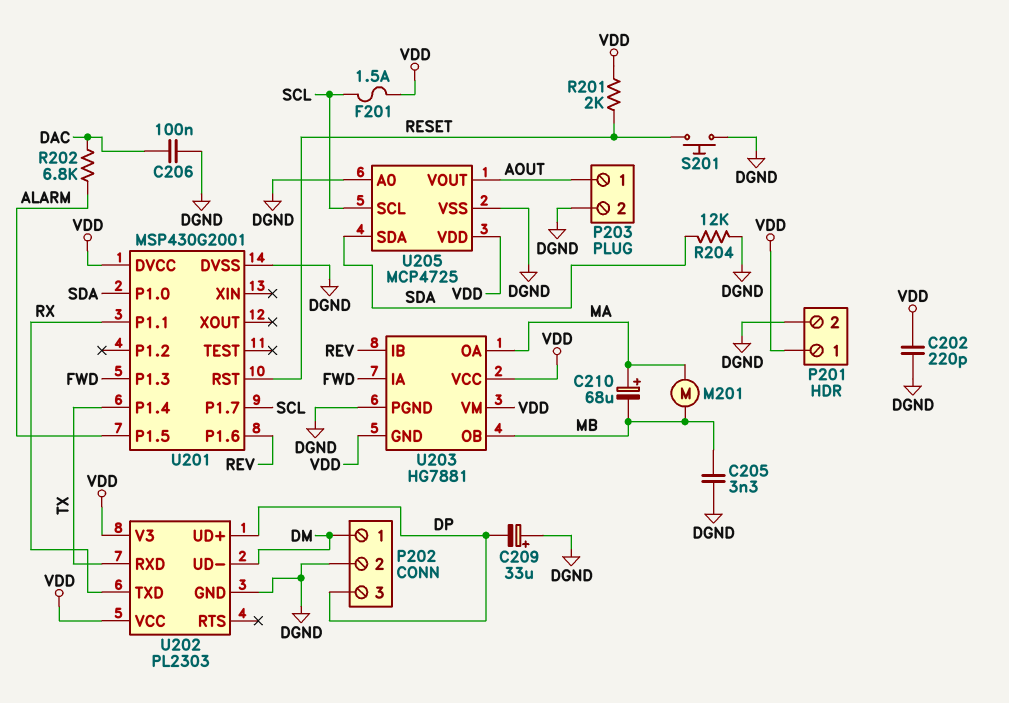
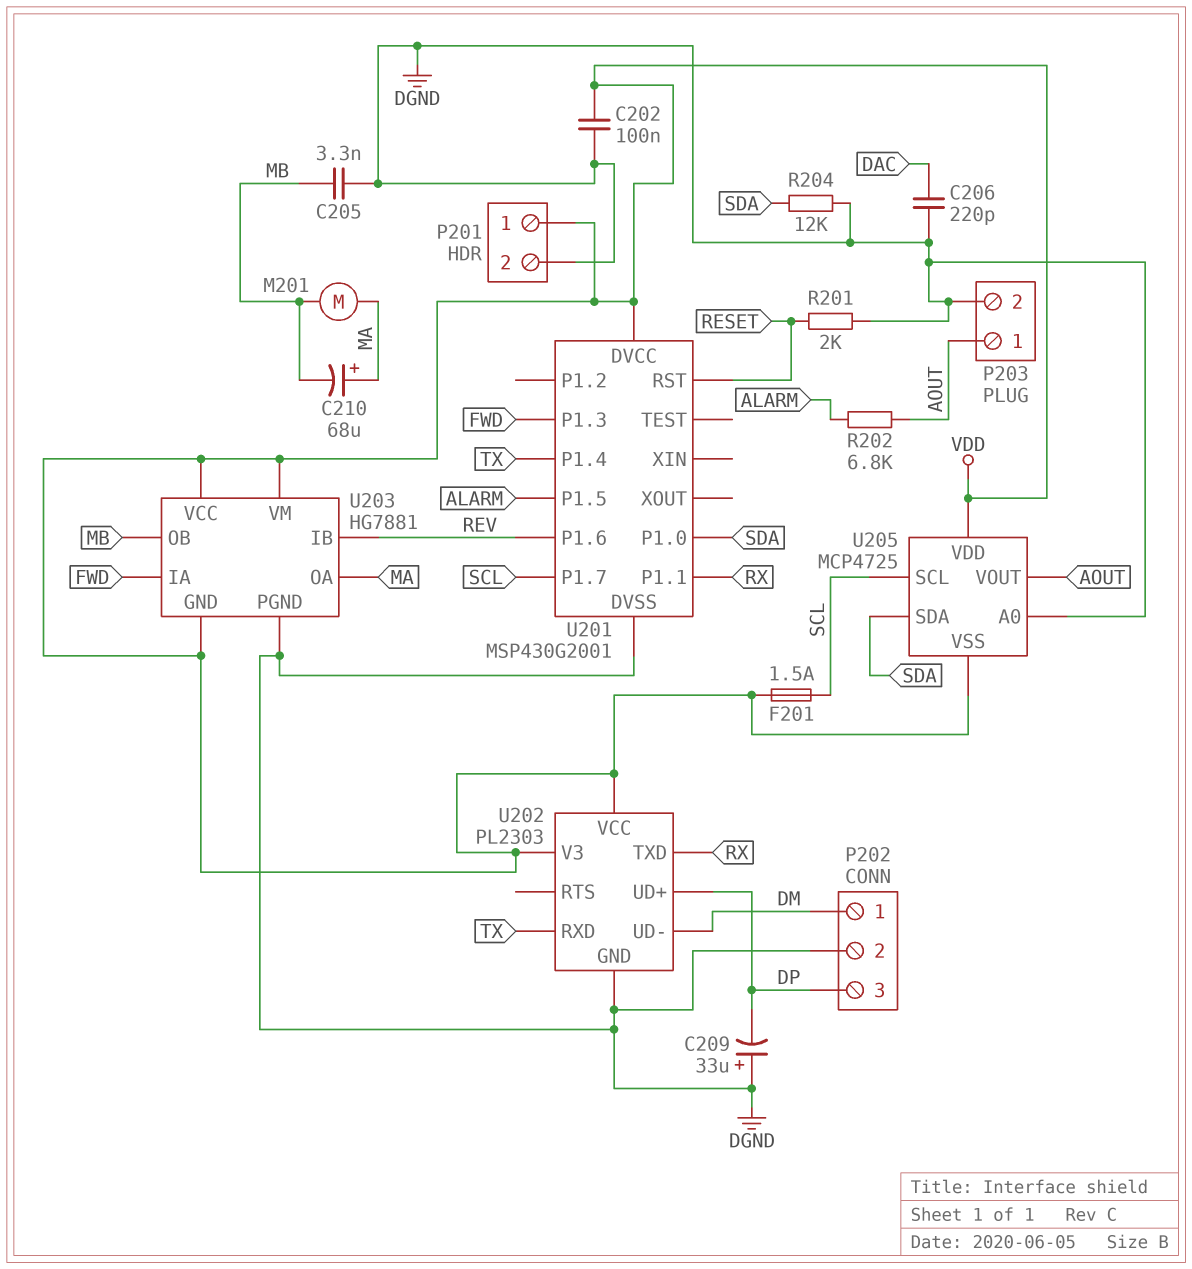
C202: 220pF (DGND, VDD) -> 100nF (DGND, VDD)
C206: 100nF (DAC, DGND) -> 220pF (DAC, DGND)
R201: 2k (RESET, VDD) -> 2k (DGND, RESET)
R202: 6.8k (ALARM, DAC) -> 6.8k (ALARM, AOUT)
S201: button (DGND, RESET) -> none
U205 pin VSS: DGND -> VDD

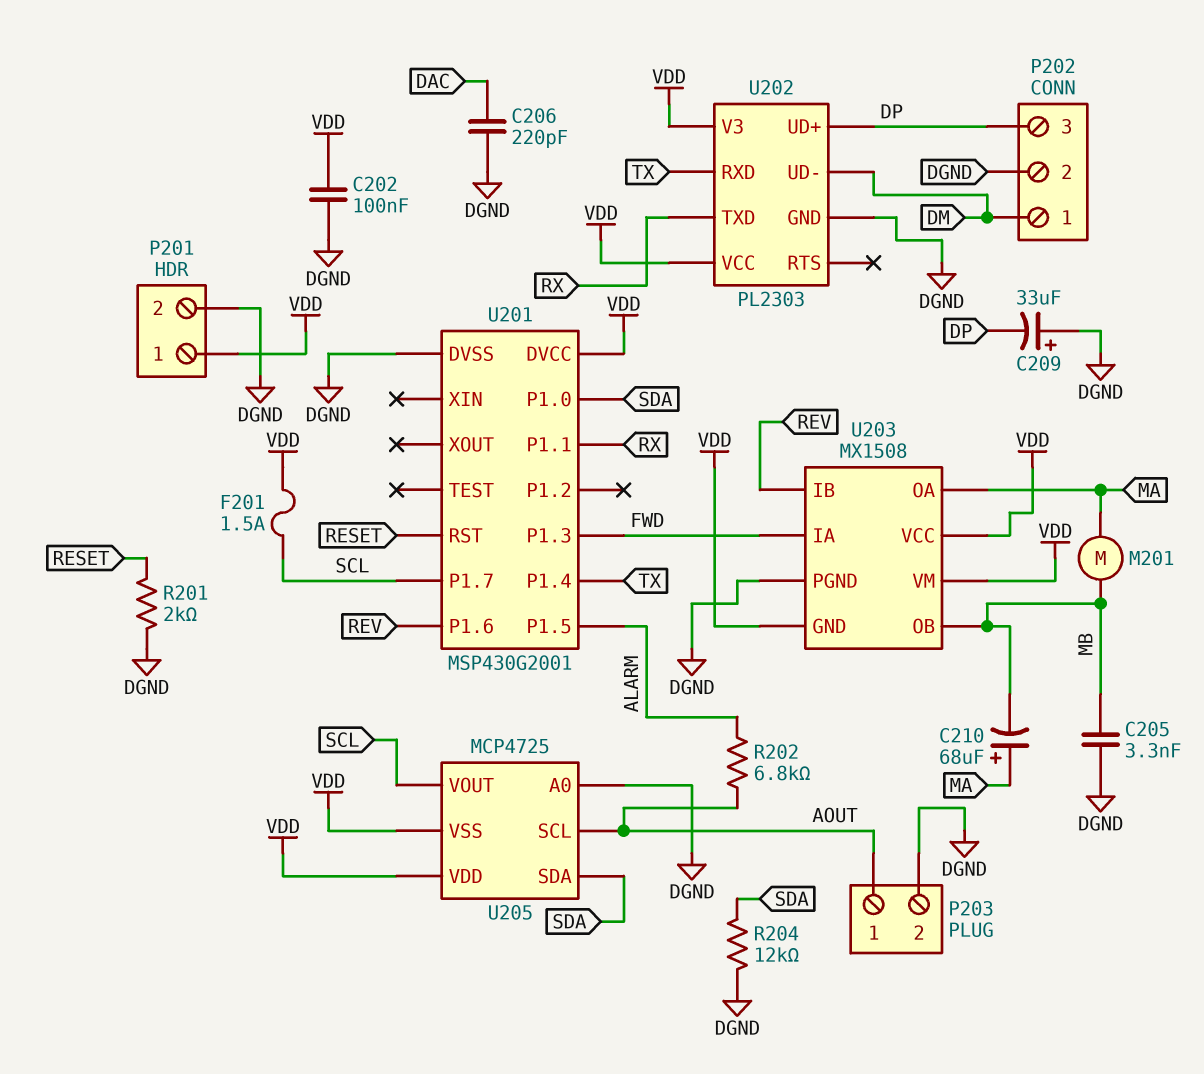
U203: HG7881 -> MX1508
U205 pin SCL: SCL -> AOUT
U205 pin VOUT: AOUT -> SCL

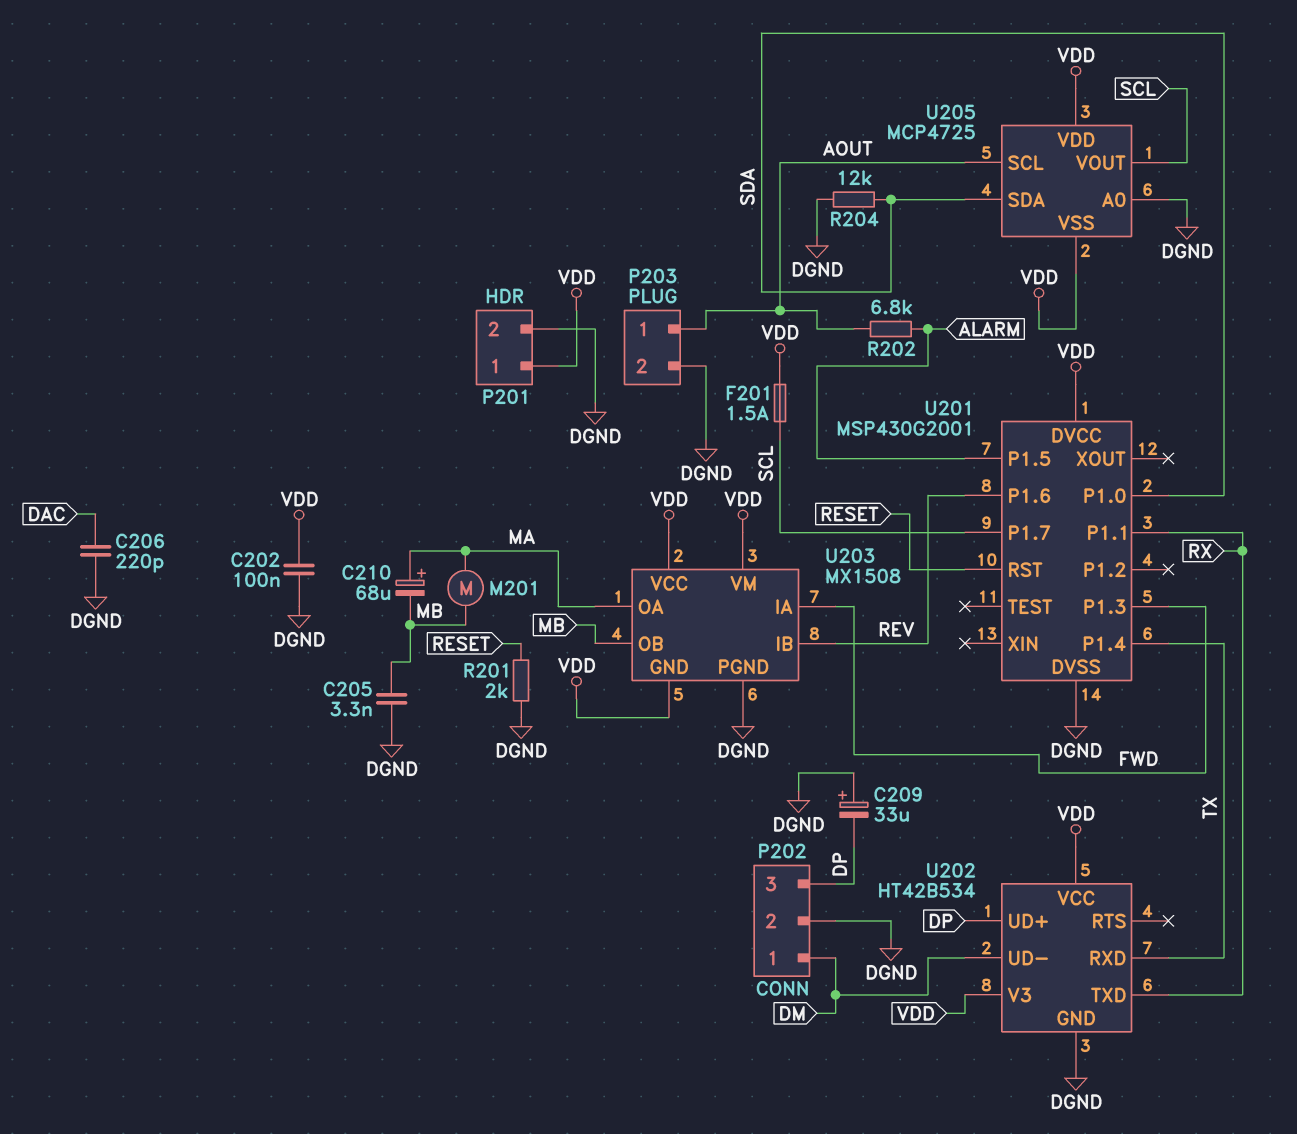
U202: PL2303 -> HT42B534

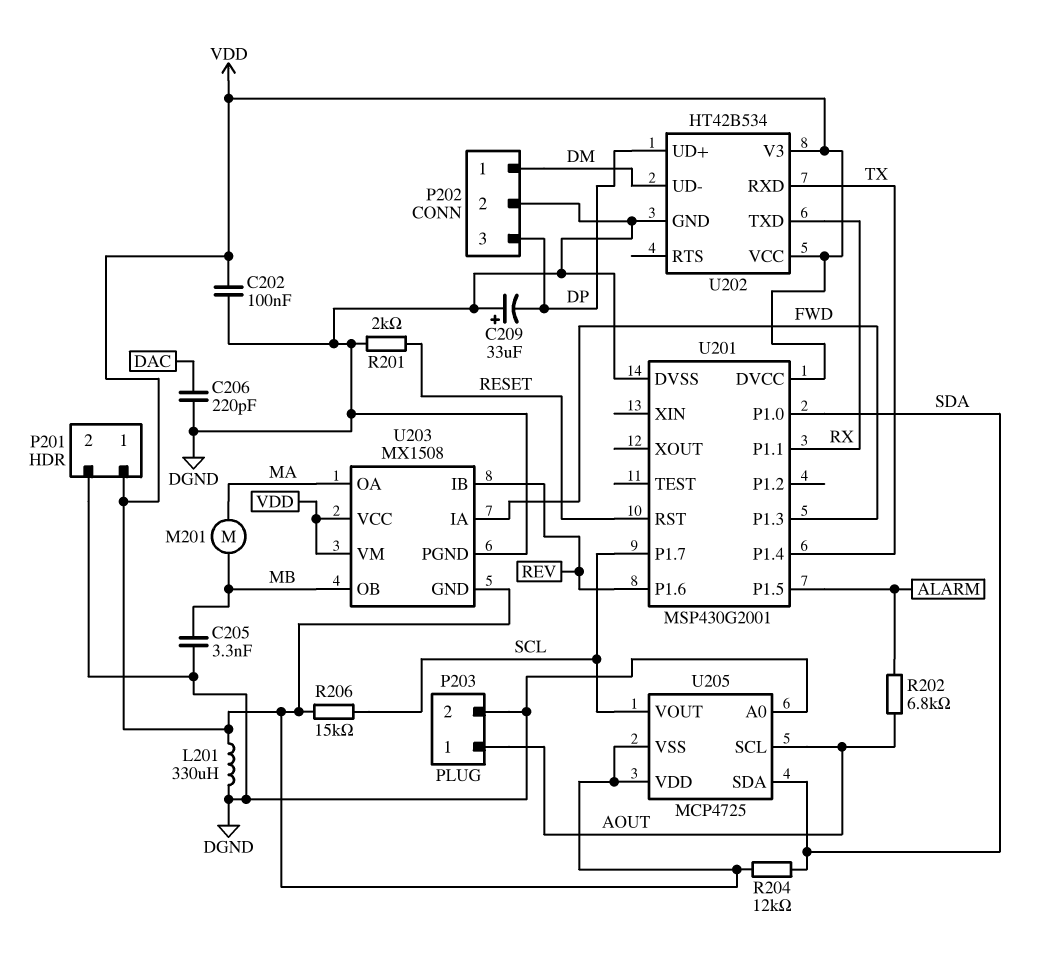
C210: 68uF (plus MA, minus MB) -> none
F201: 1.5A (SCL, VDD) -> none
L201: none -> 330uH (DGND, VDD)
R204: 12k (DGND, SDA) -> 12k (SDA, VDD)
R206: none -> 15k (SCL, VDD)

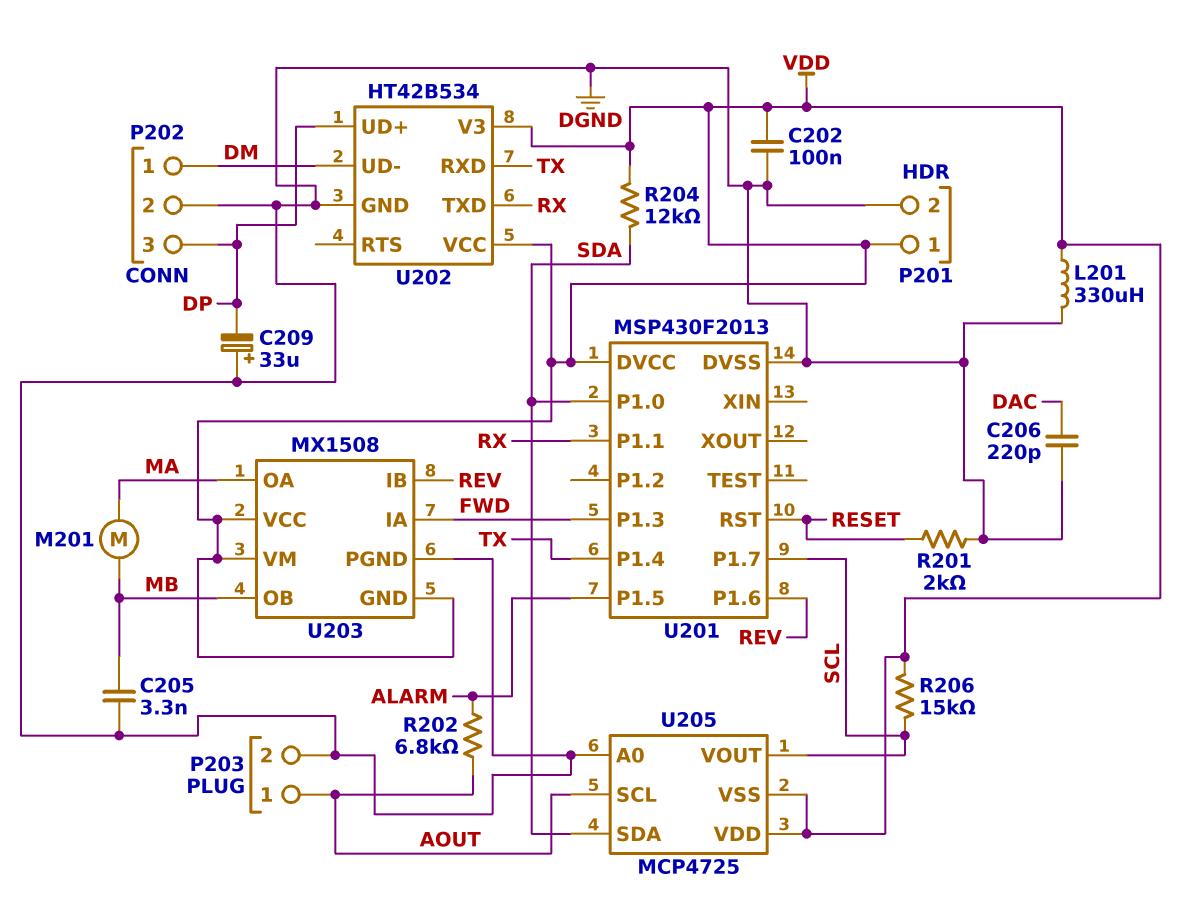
U201: MSP430G2001 -> MSP430F2013

